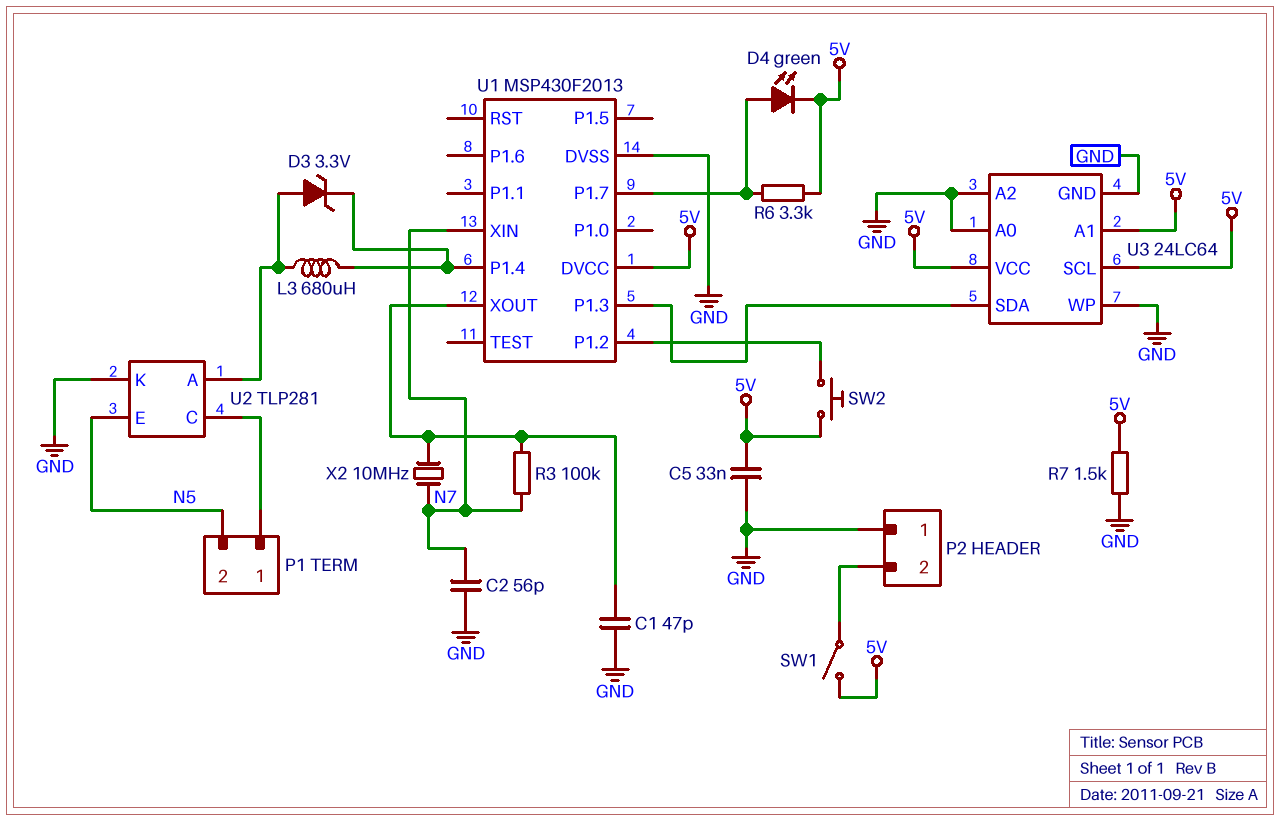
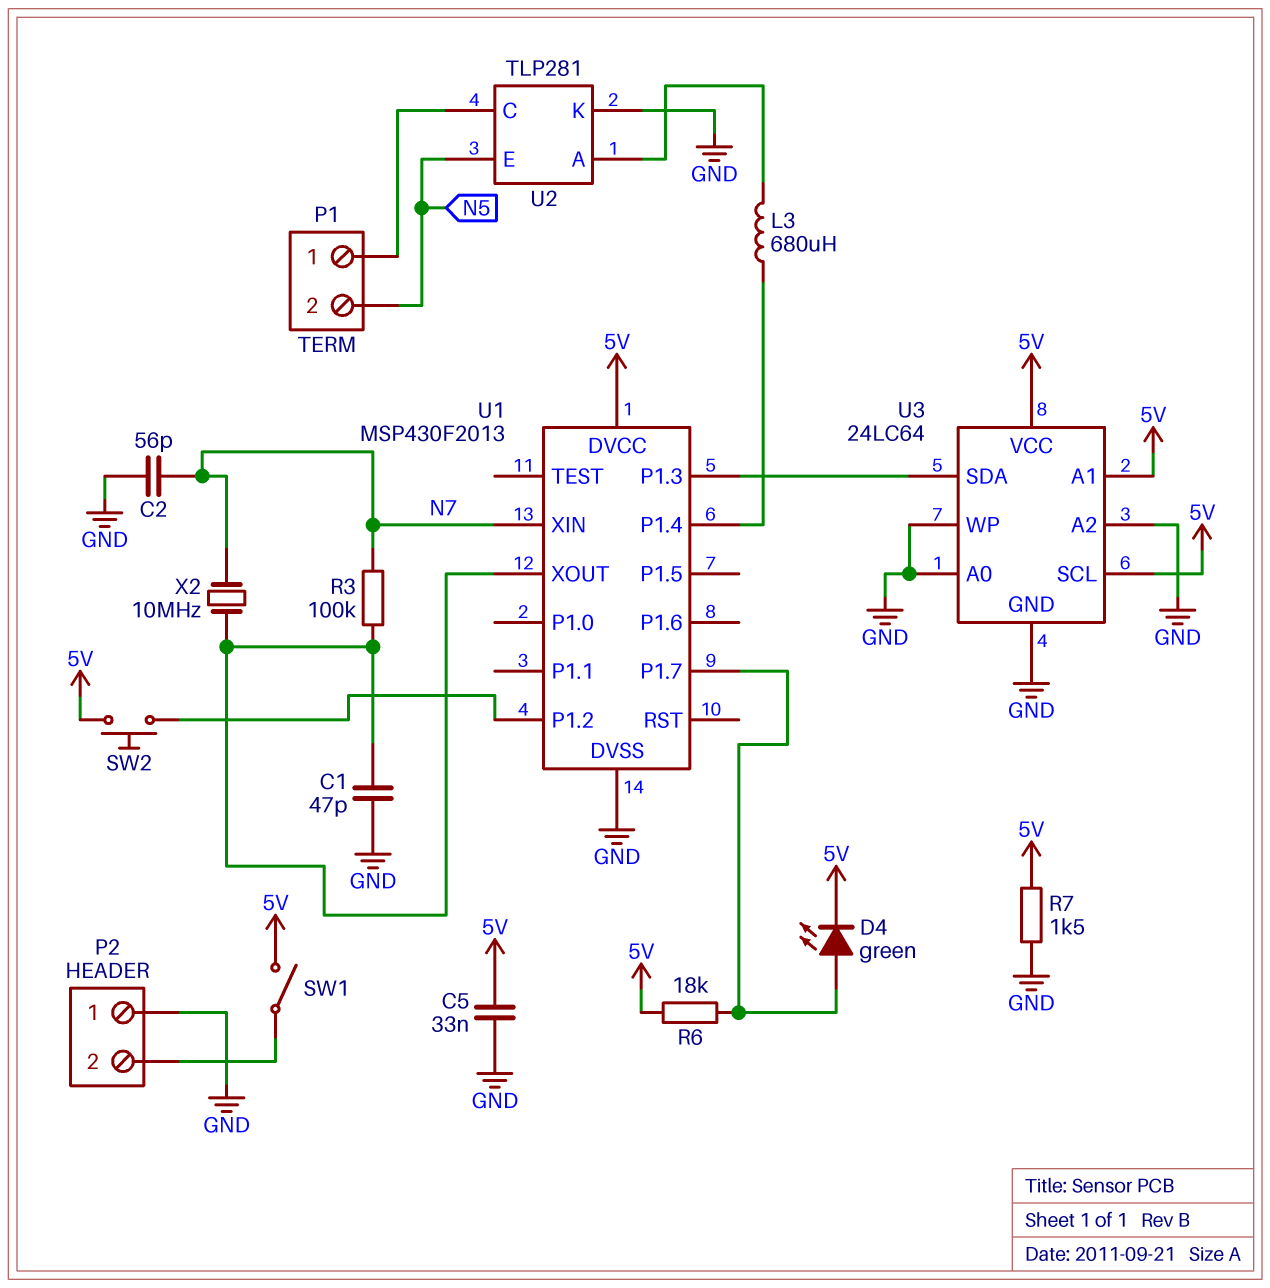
D3: zener 3.3V (A U2/A, K U1/P1.4) -> none
R6: 3.3k (5V, U1/P1.7) -> 18k (5V, U1/P1.7)

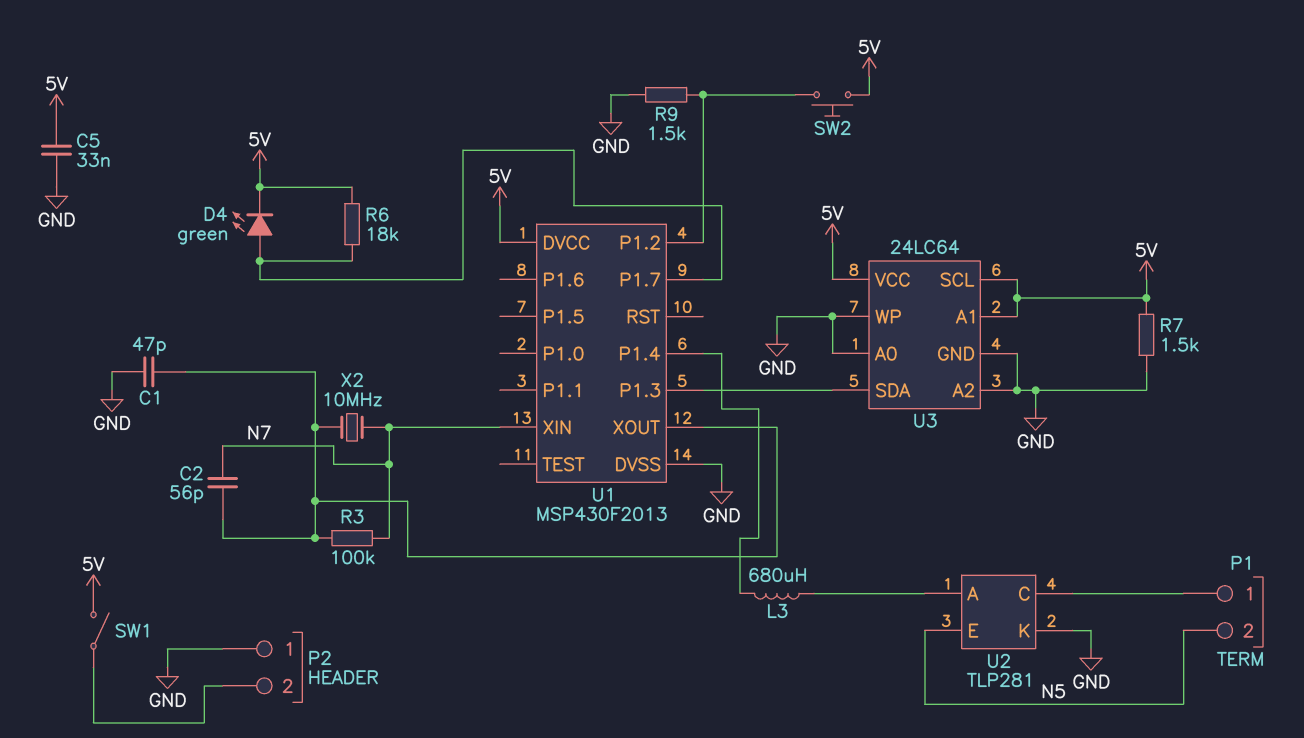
C2: 56pF (GND, N7) -> 56pF (N7, U1/XOUT)
R9: none -> 1.5k (GND, U1/P1.2)

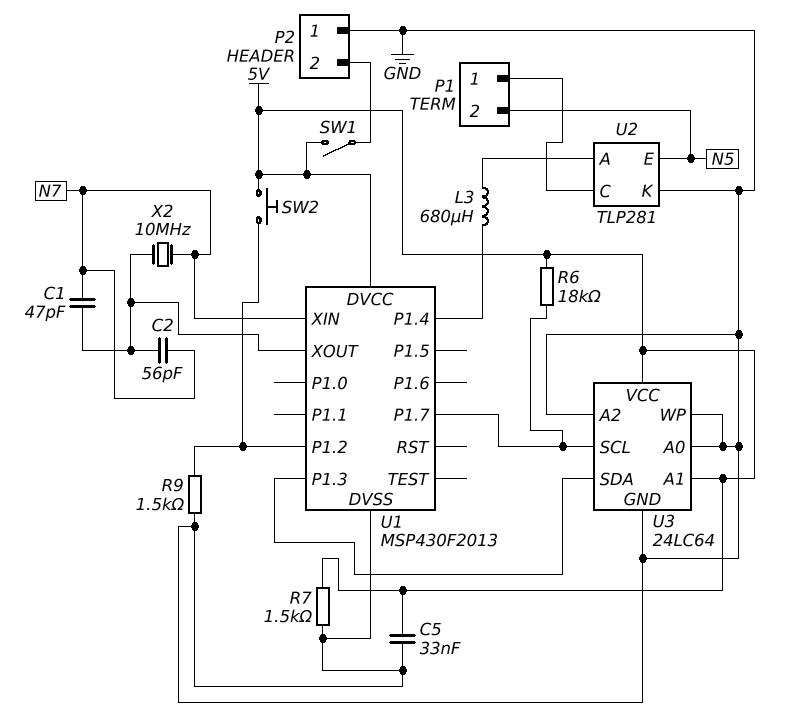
C1: 47pF (GND, U1/XOUT) -> 47pF (N7, U1/XOUT)
D4: LED green (A U1/P1.7, K 5V) -> none
R3: 100k (N7, U1/XOUT) -> none
U3 pin SCL: 5V -> U1/P1.7

